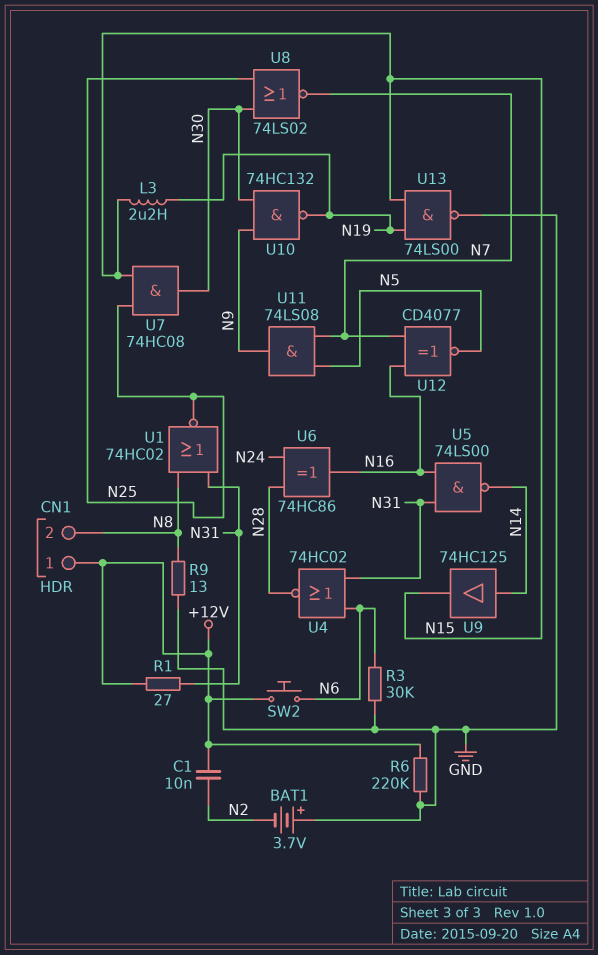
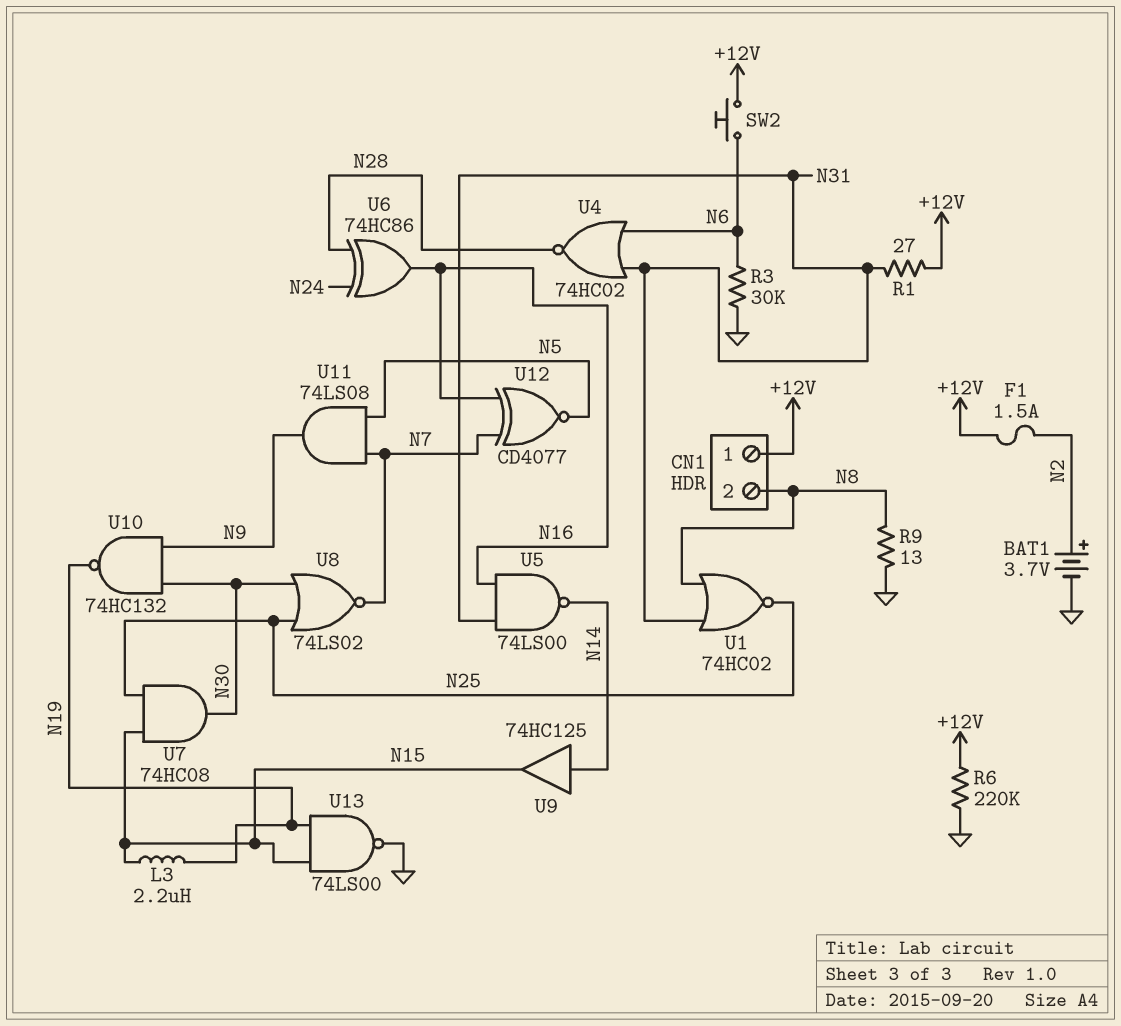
BAT1: 3.7V (plus GND, minus N2) -> 3.7V (plus N2, minus GND)
C1: 10nF (+12V, N2) -> none
F1: none -> 1.5A (+12V, N2)

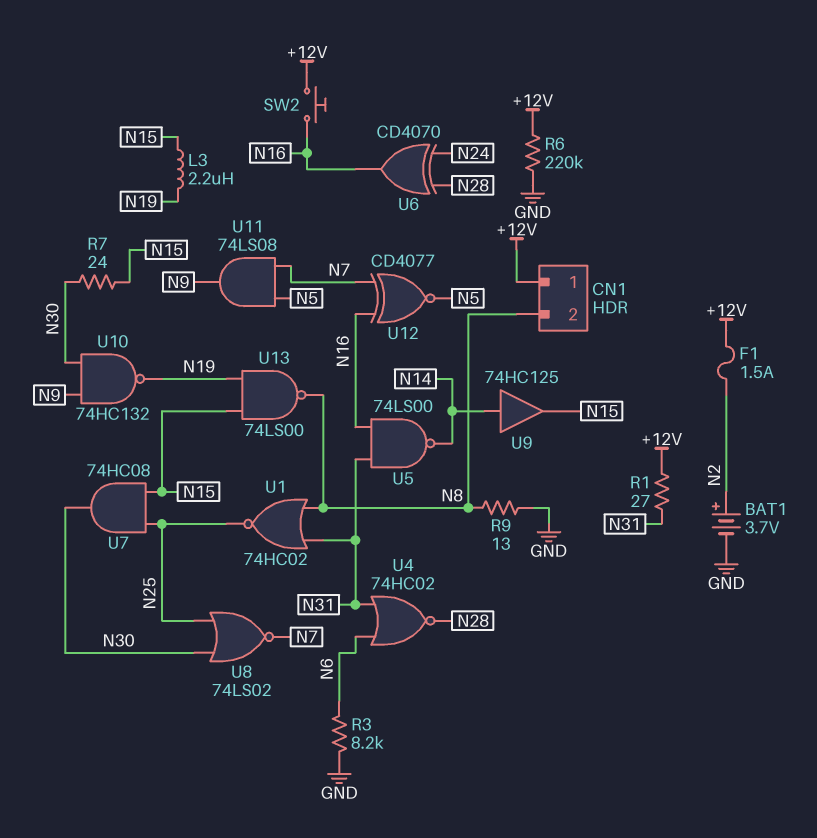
R3: 30k (GND, N6) -> 8.2k (GND, N6)
R7: none -> 24 (N15, N30)
SW2: button (+12V, N6) -> button (+12V, N16)
U6: XOR 74HC86 (in N24, in N28, out N16) -> XOR CD4070 (in N24, in N28, out N16)
U13: NAND 74LS00 (in N15, in N19, out GND) -> NAND 74LS00 (in N15, in N19, out N8)

